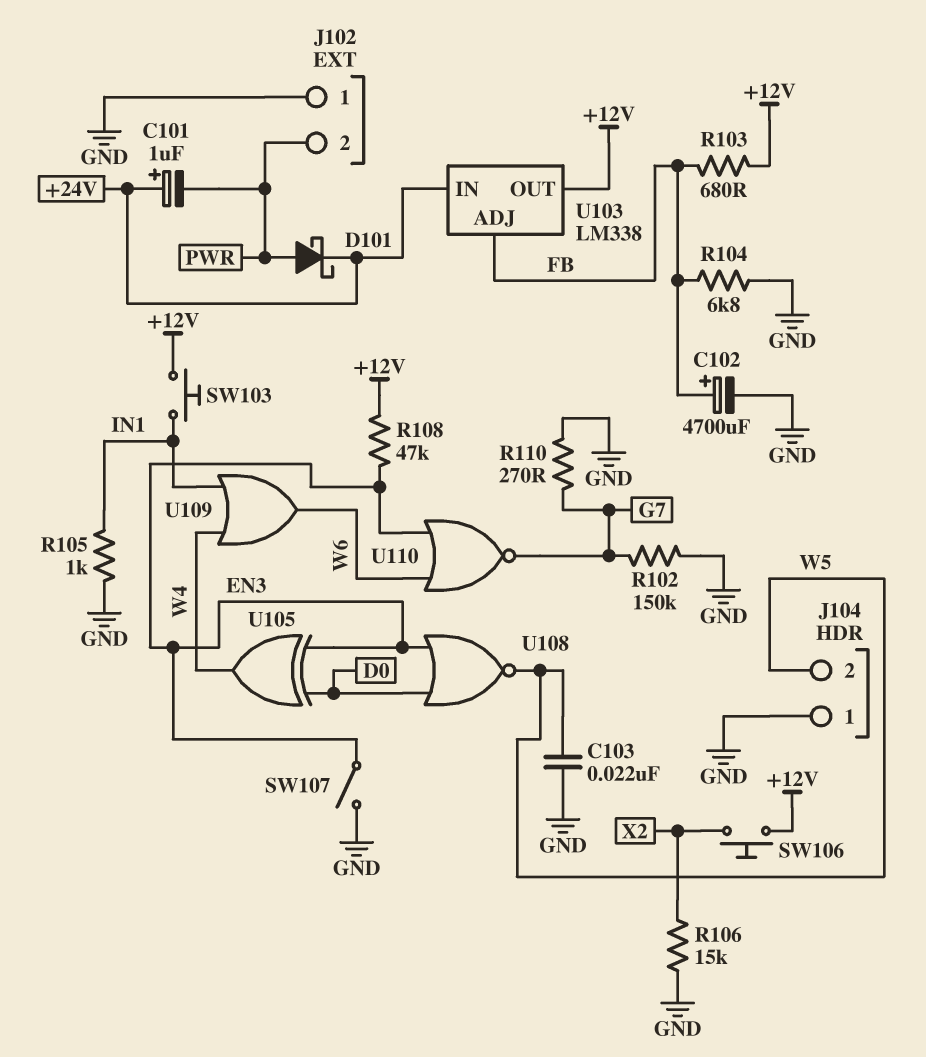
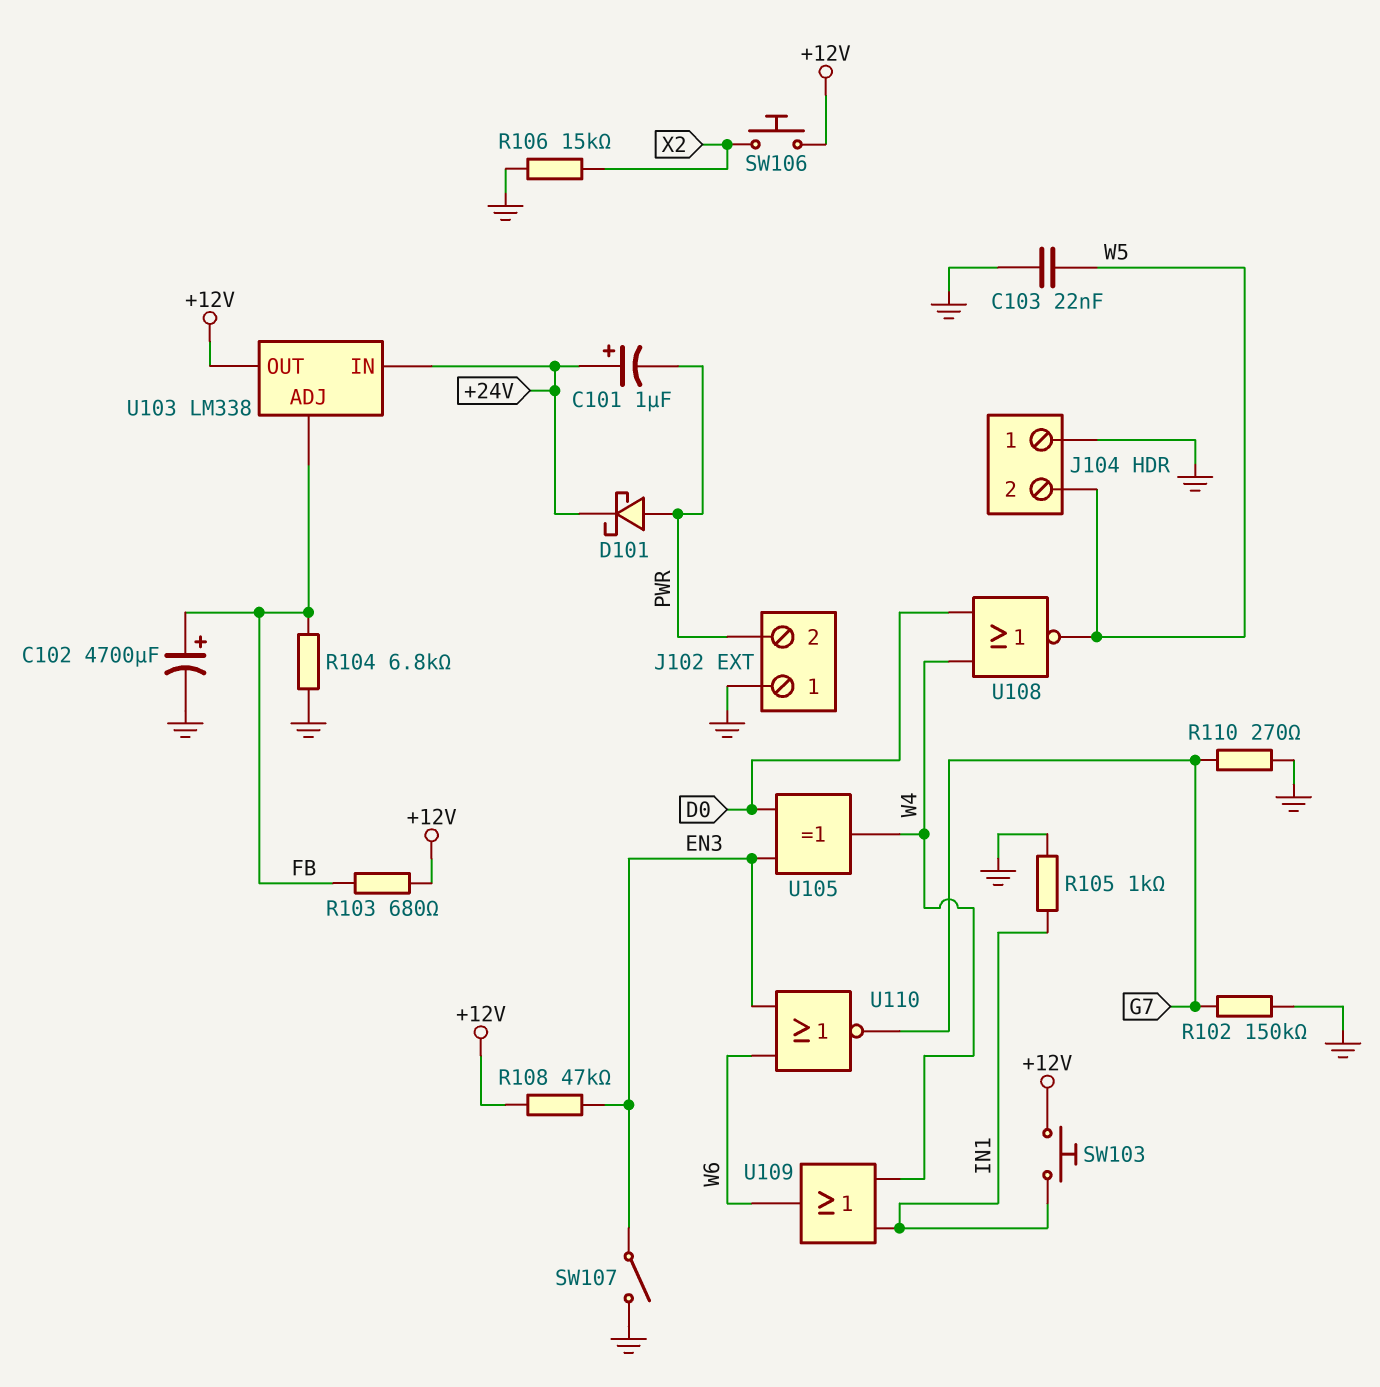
U108: NOR (in D0, in EN3, out W5) -> NOR (in D0, in W4, out W5)

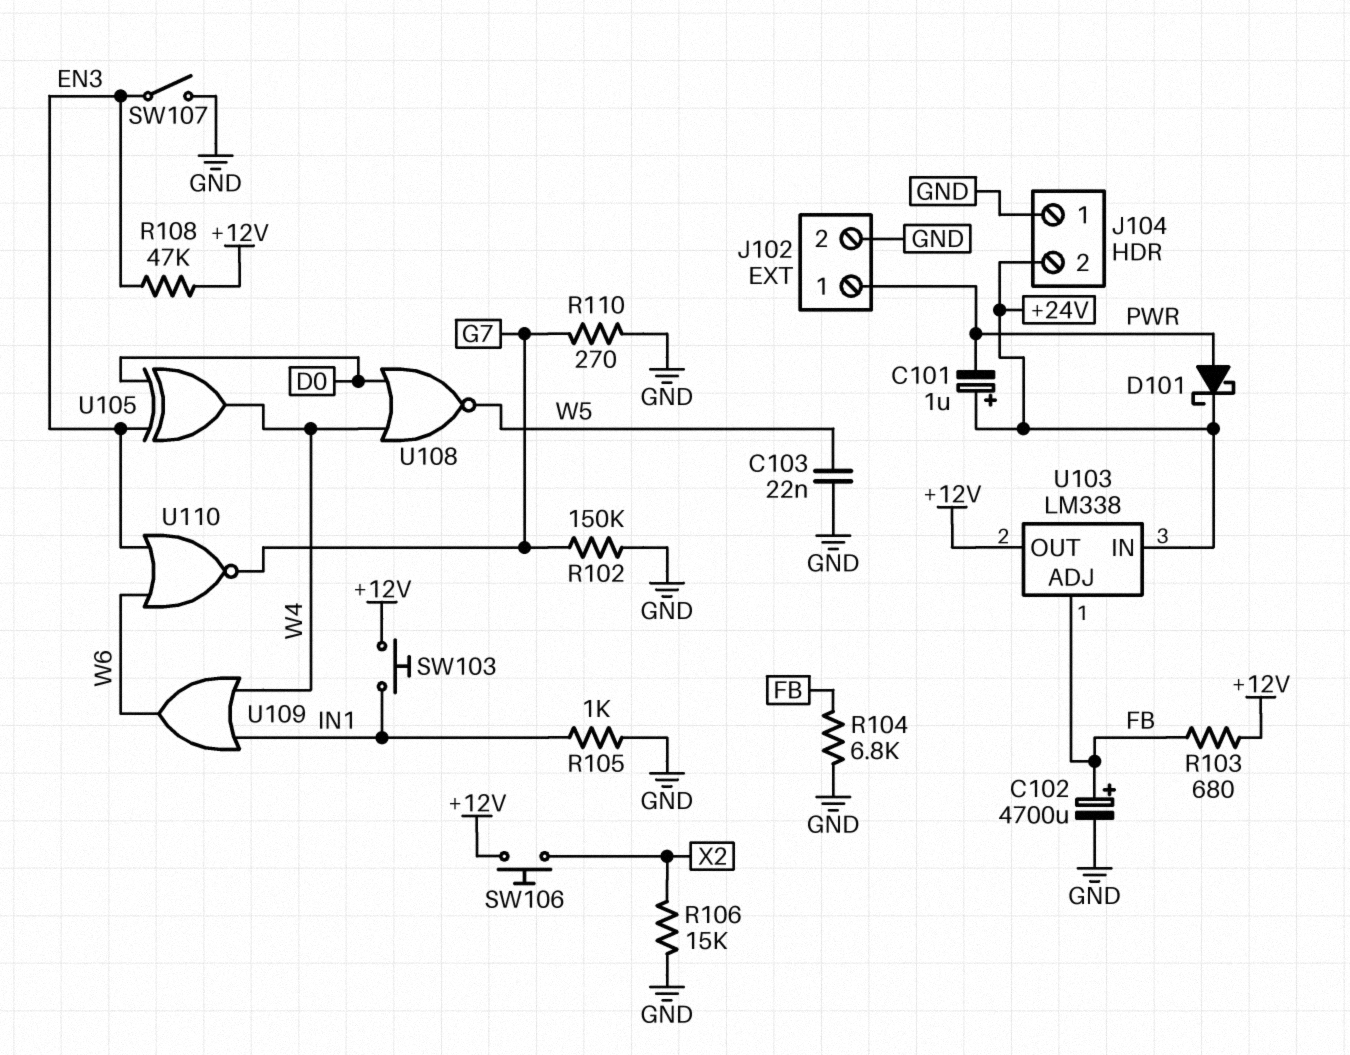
J102 pin 1: GND -> PWR
J102 pin 2: PWR -> GND
J104 pin 2: W5 -> +24V

